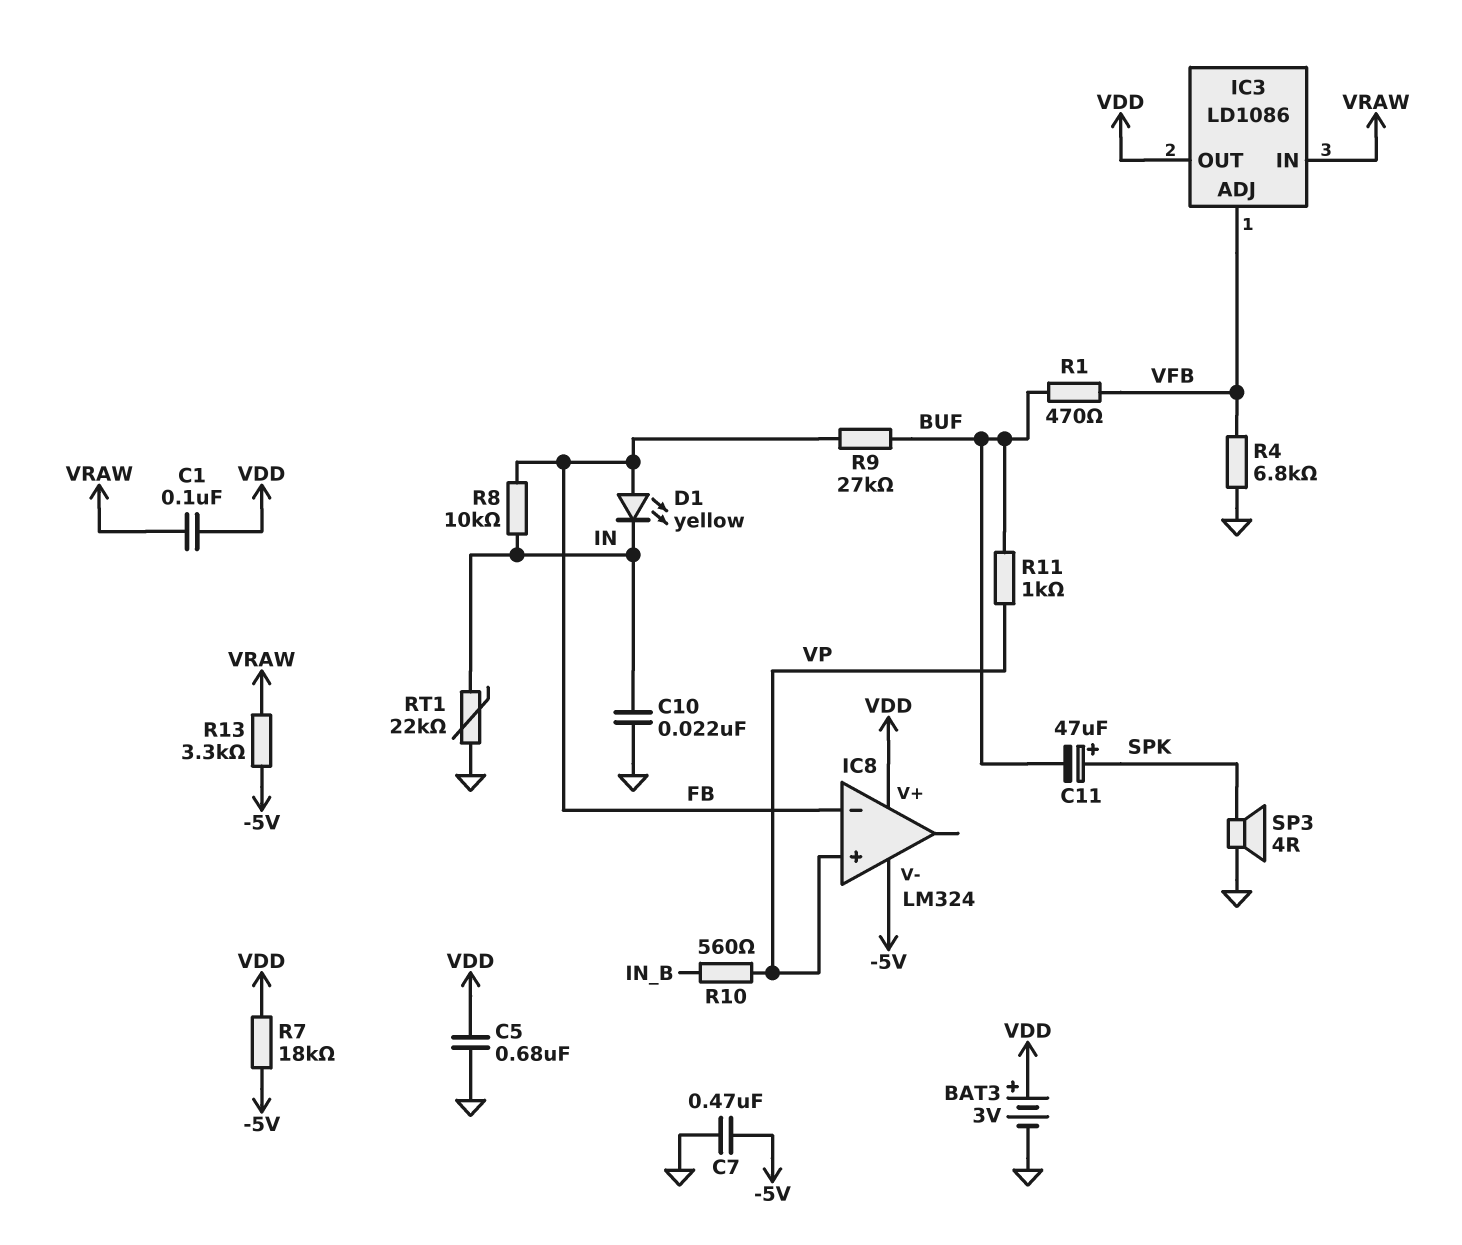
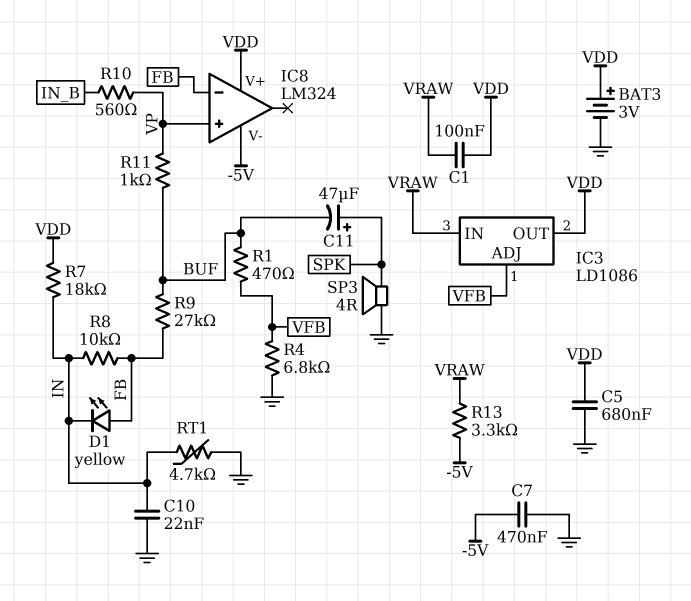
R7: 18k (-5V, VDD) -> 18k (IN, VDD)
RT1: 22k (GND, IN) -> 4.7k (GND, IN)

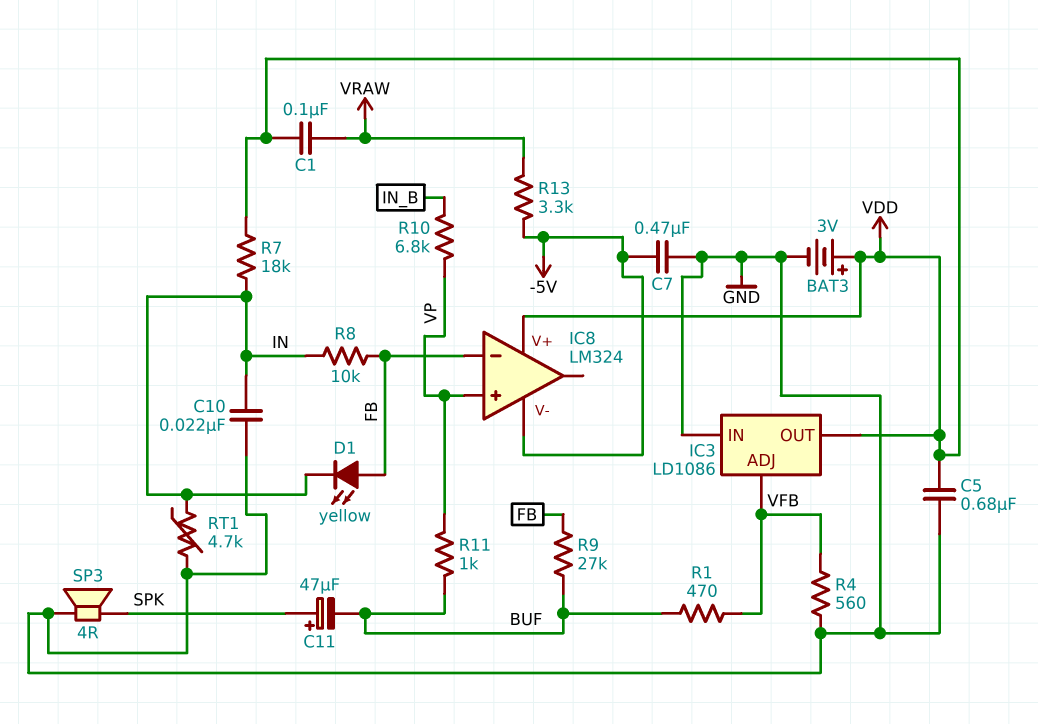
IC3 pin IN: VRAW -> GND
R4: 6.8k (GND, VFB) -> 560 (GND, VFB)
R10: 560 (IN_B, VP) -> 6.8k (IN_B, VP)

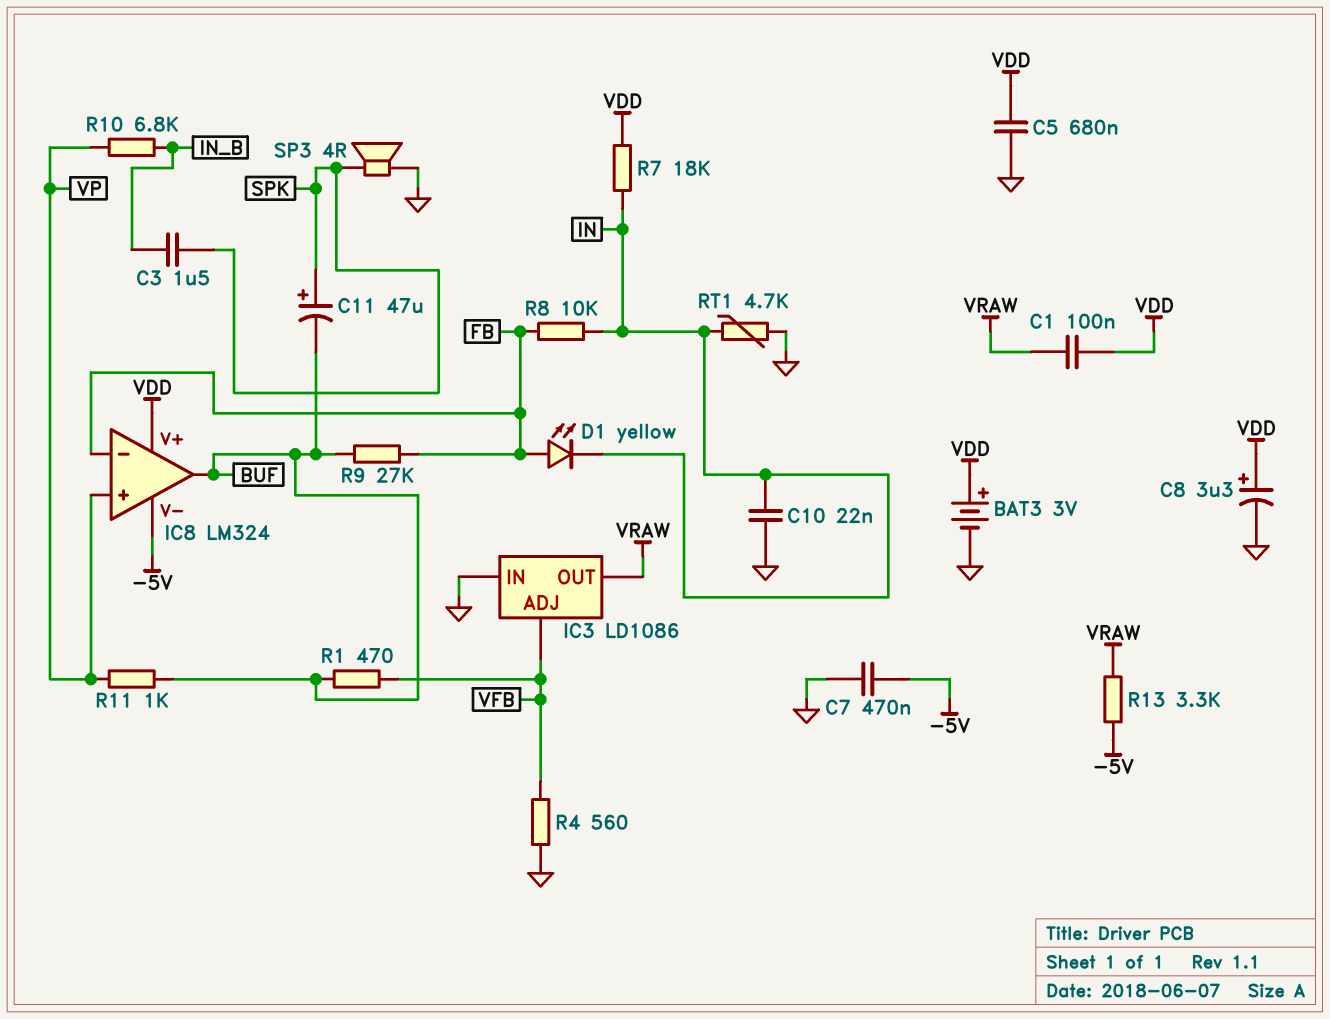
C3: none -> 1.5uF (IN_B, SPK)
C8: none -> 3.3uF (plus VDD, minus GND)
IC3 pin OUT: VDD -> VRAW
IC8 pin out: none -> BUF

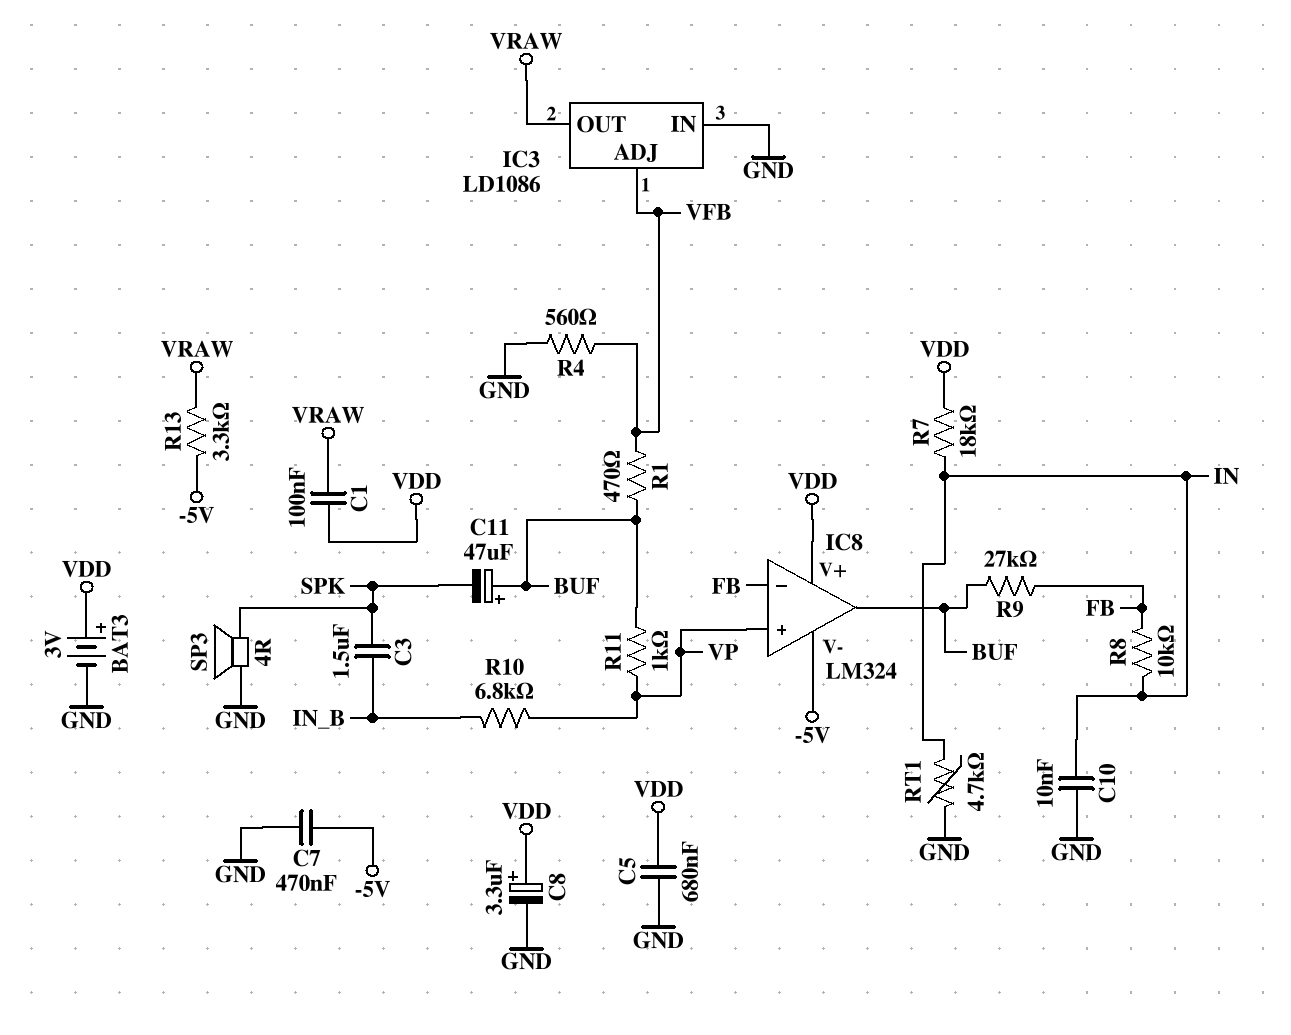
C10: 22nF (GND, IN) -> 10nF (GND, IN)
C11: 47uF (plus SPK, minus BUF) -> 47uF (plus BUF, minus SPK)
D1: LED yellow (A FB, K IN) -> none

